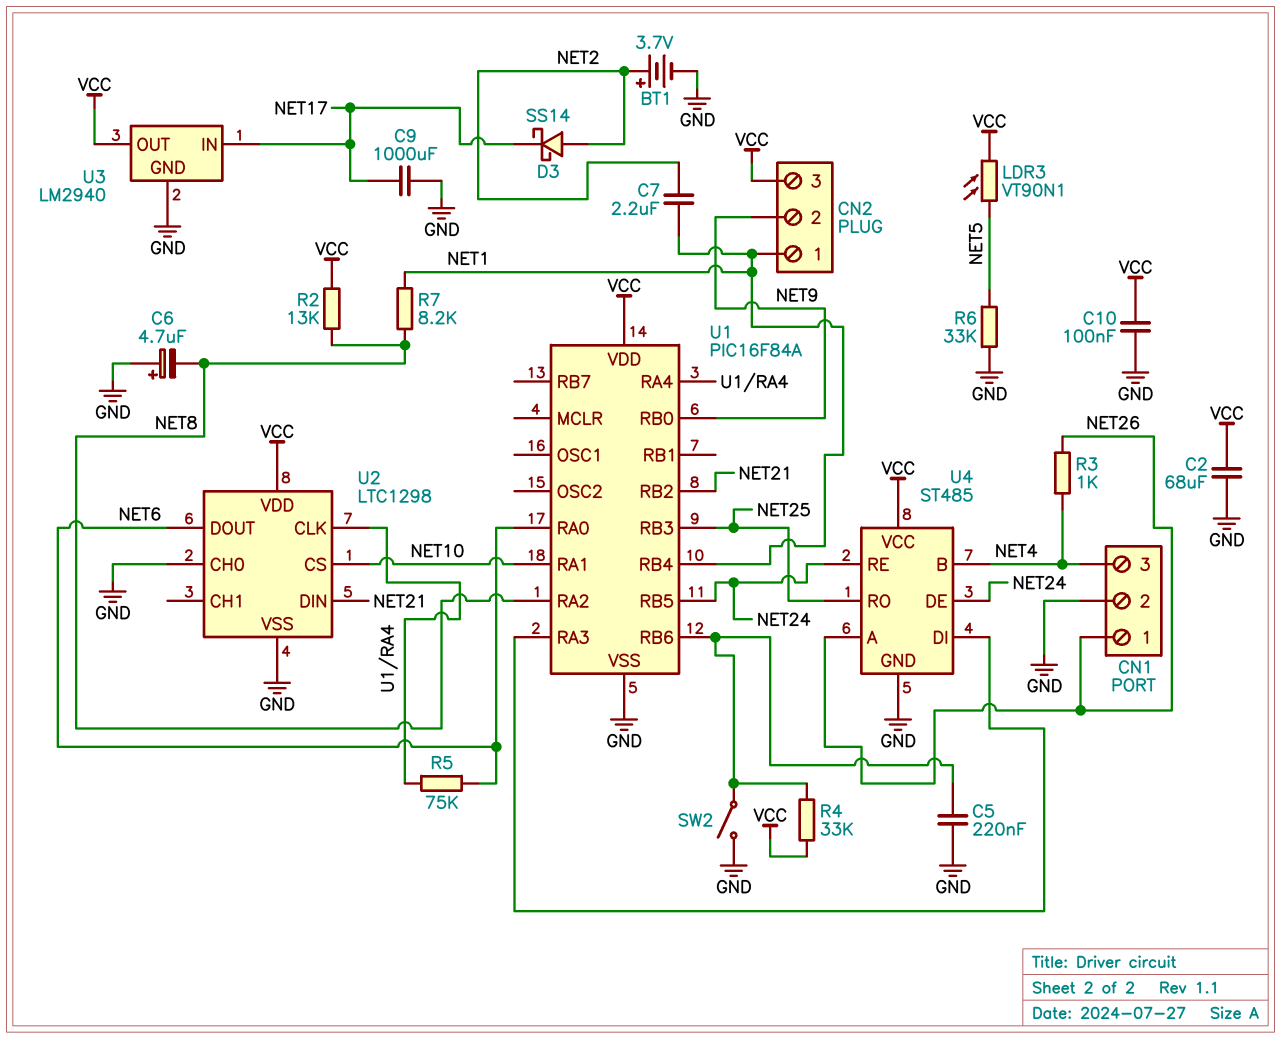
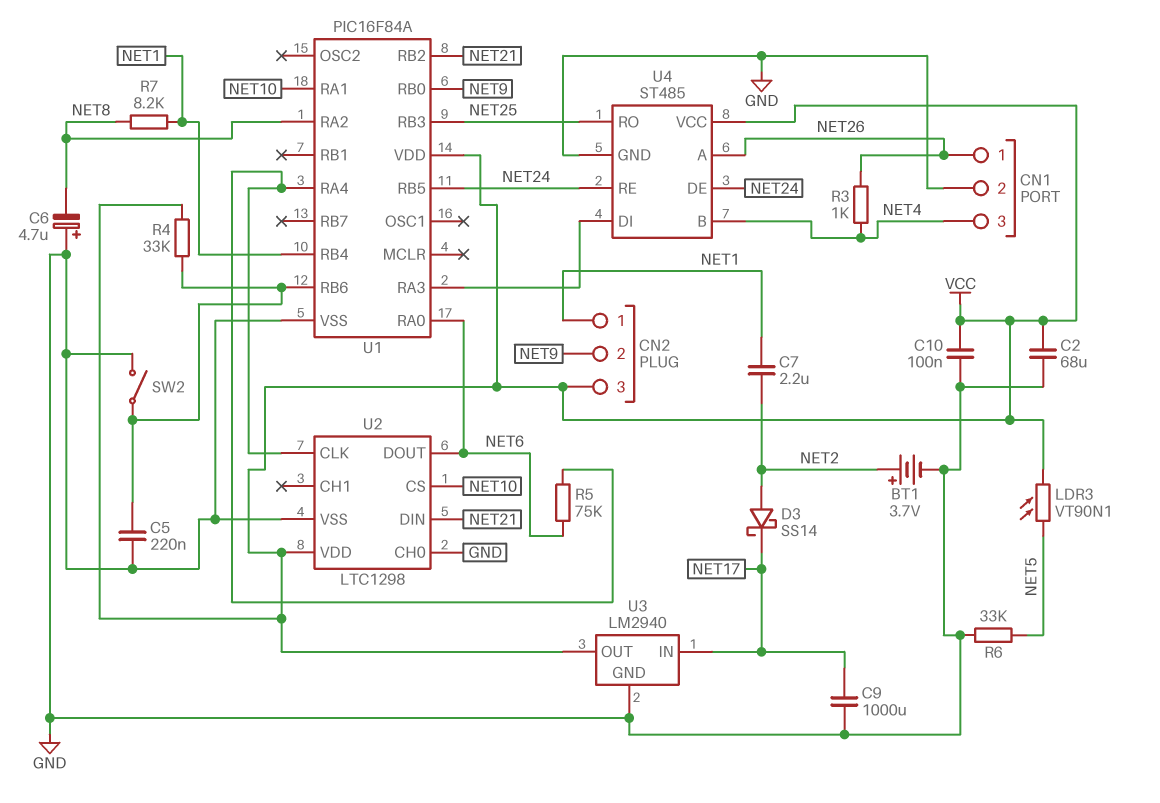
R2: 13k (NET8, VCC) -> none

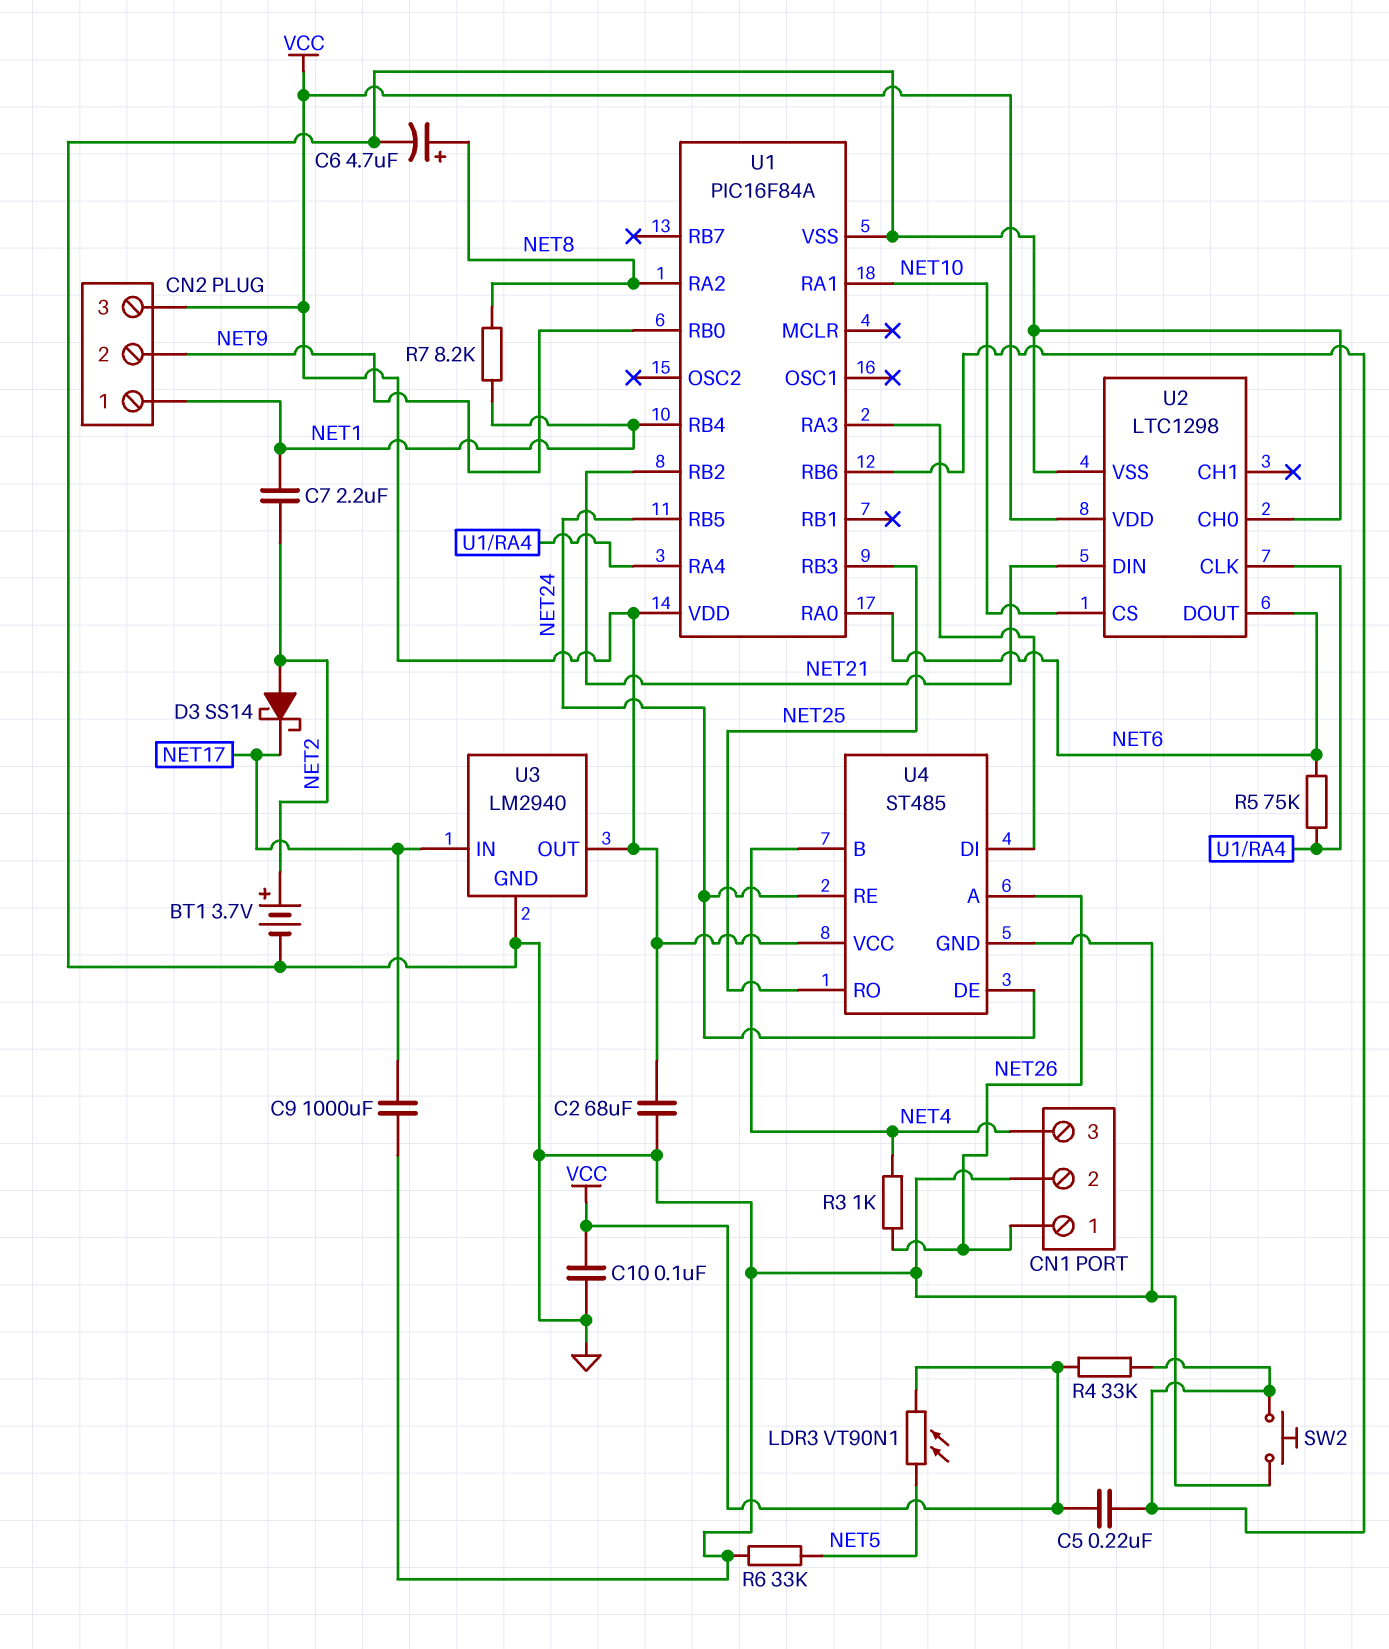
C5: 220nF (GND, U1/RB6) -> 220nF (U1/RB6, VCC)
C6: 4.7uF (plus GND, minus NET8) -> 4.7uF (plus NET8, minus GND)
SW2: switch (GND, U1/RB6) -> button (GND, U1/RB6)

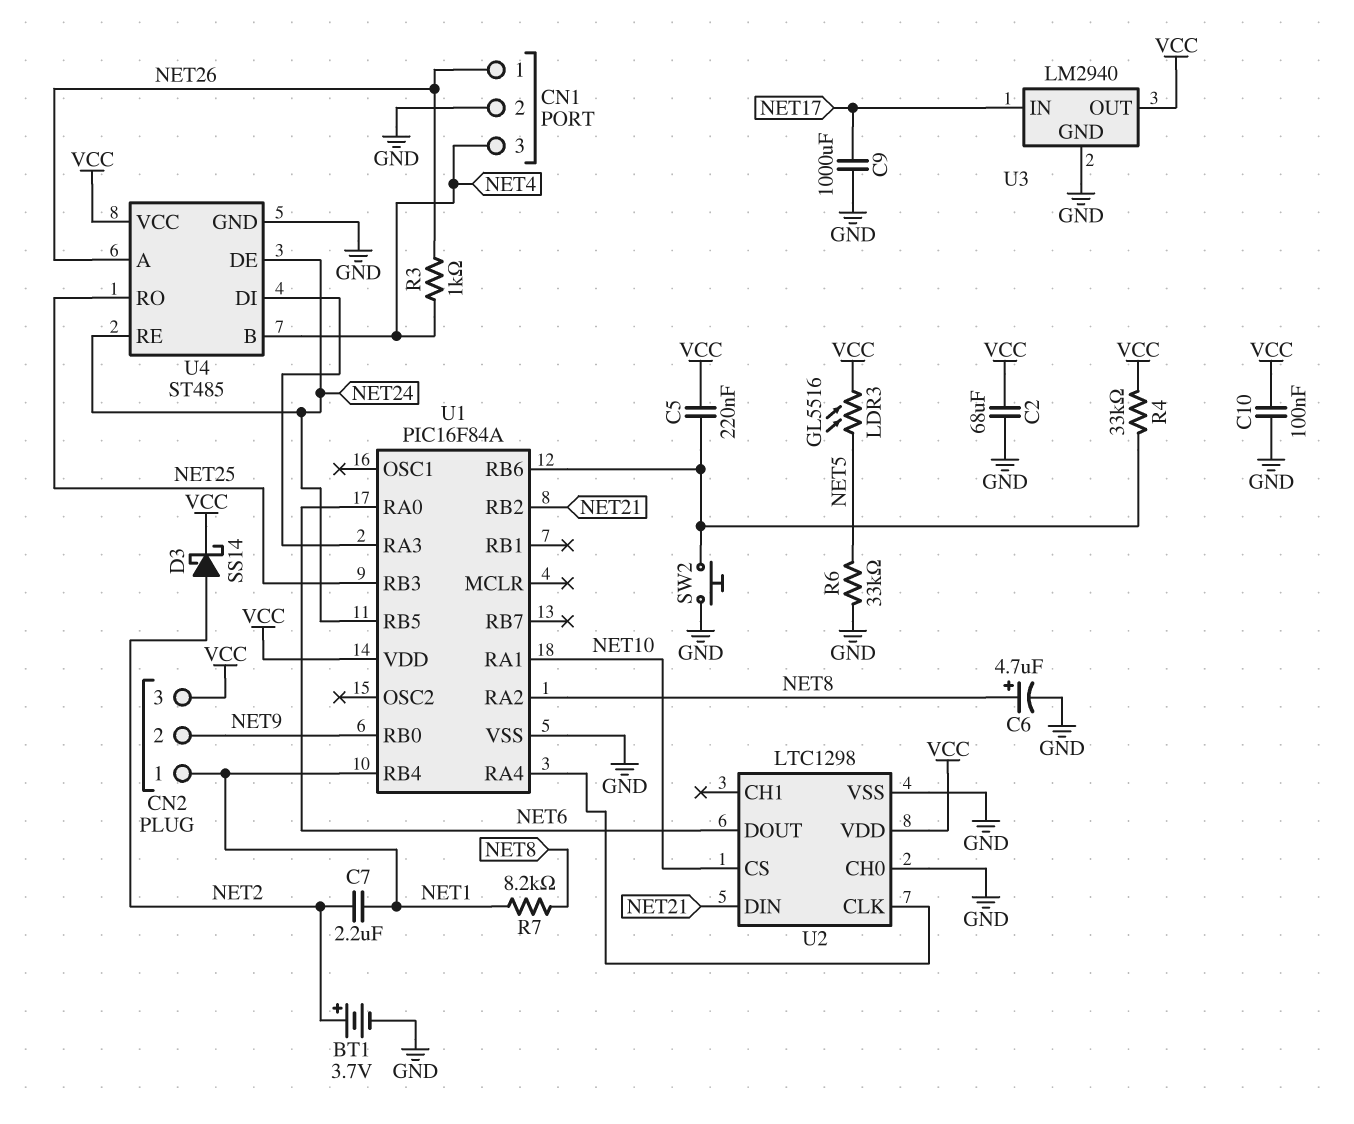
D3: schottky SS14 (A NET2, K NET17) -> schottky SS14 (A NET2, K VCC)
LDR3: VT90N1 (NET5, VCC) -> GL5516 (NET5, VCC)
R5: 75k (NET6, U1/RA4) -> none

